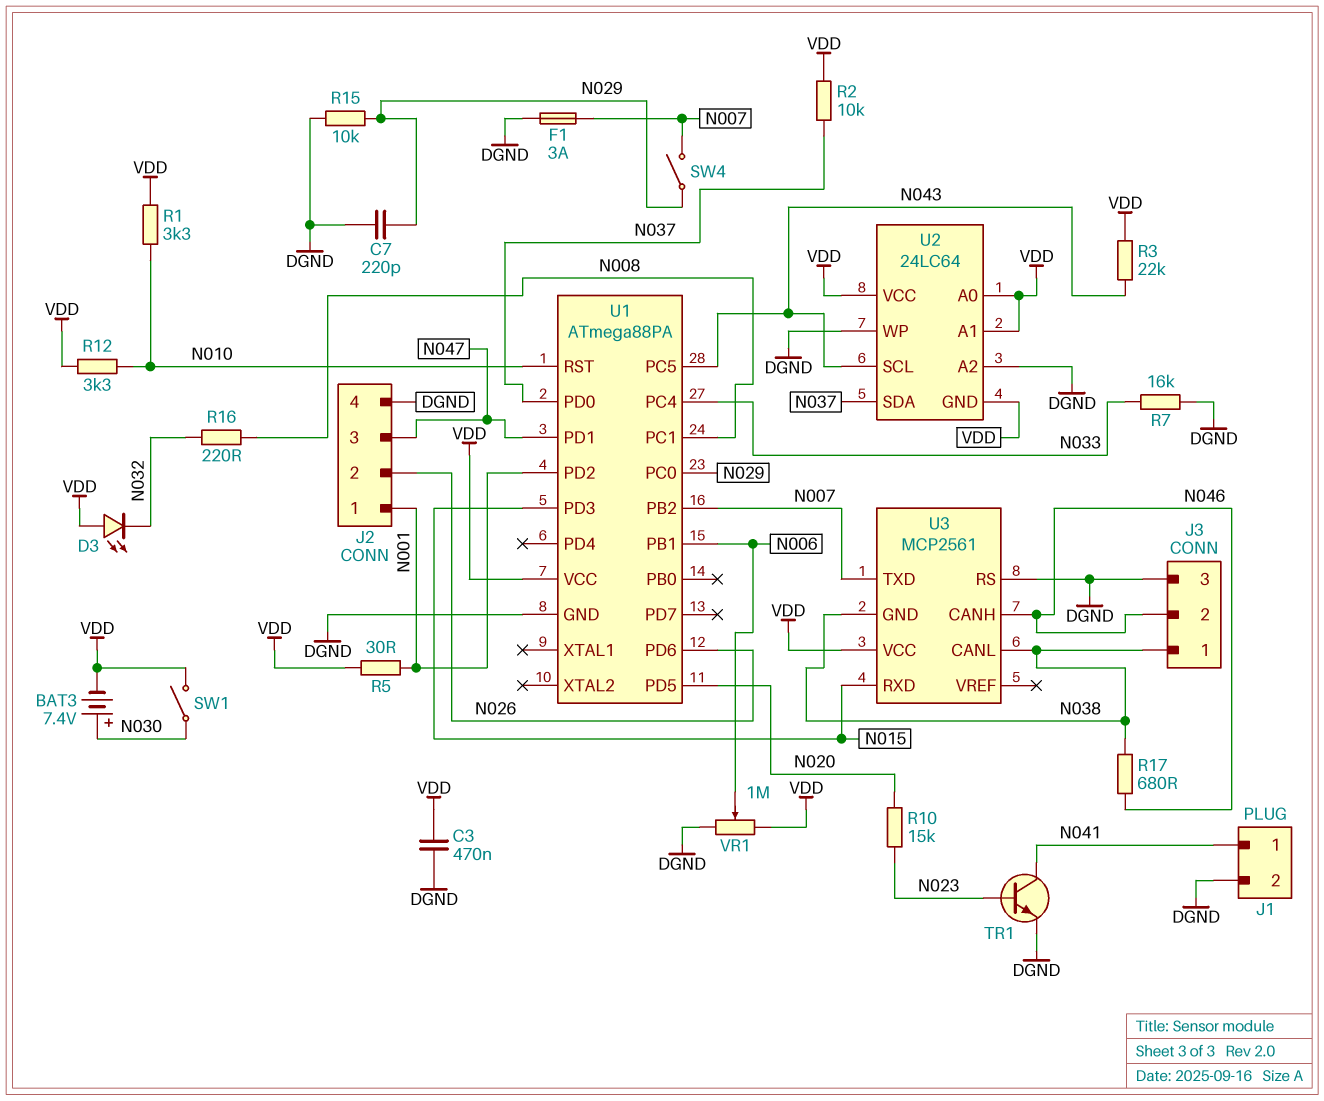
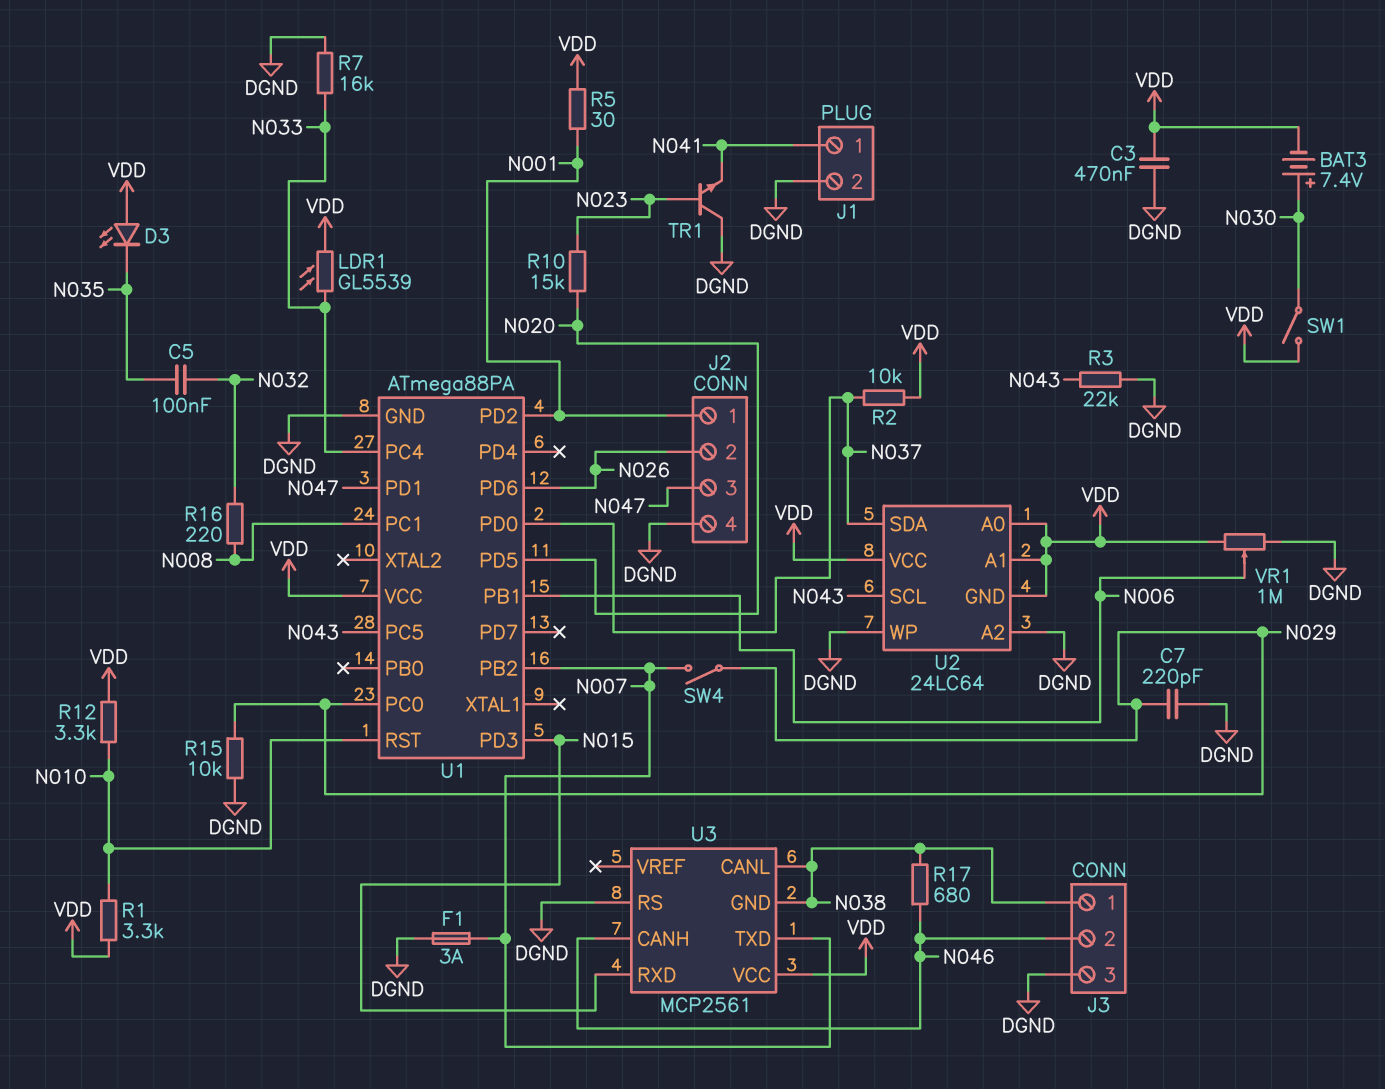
C5: none -> 100nF (N032, N035)
D3: LED (A VDD, K N032) -> LED (A VDD, K N035)
LDR1: none -> GL5539 (N033, VDD)
R3: 22k (N043, VDD) -> 22k (DGND, N043)
TR1: NPN (B N023, C N041, E DGND) -> NPN (B N023, C DGND, E N041)

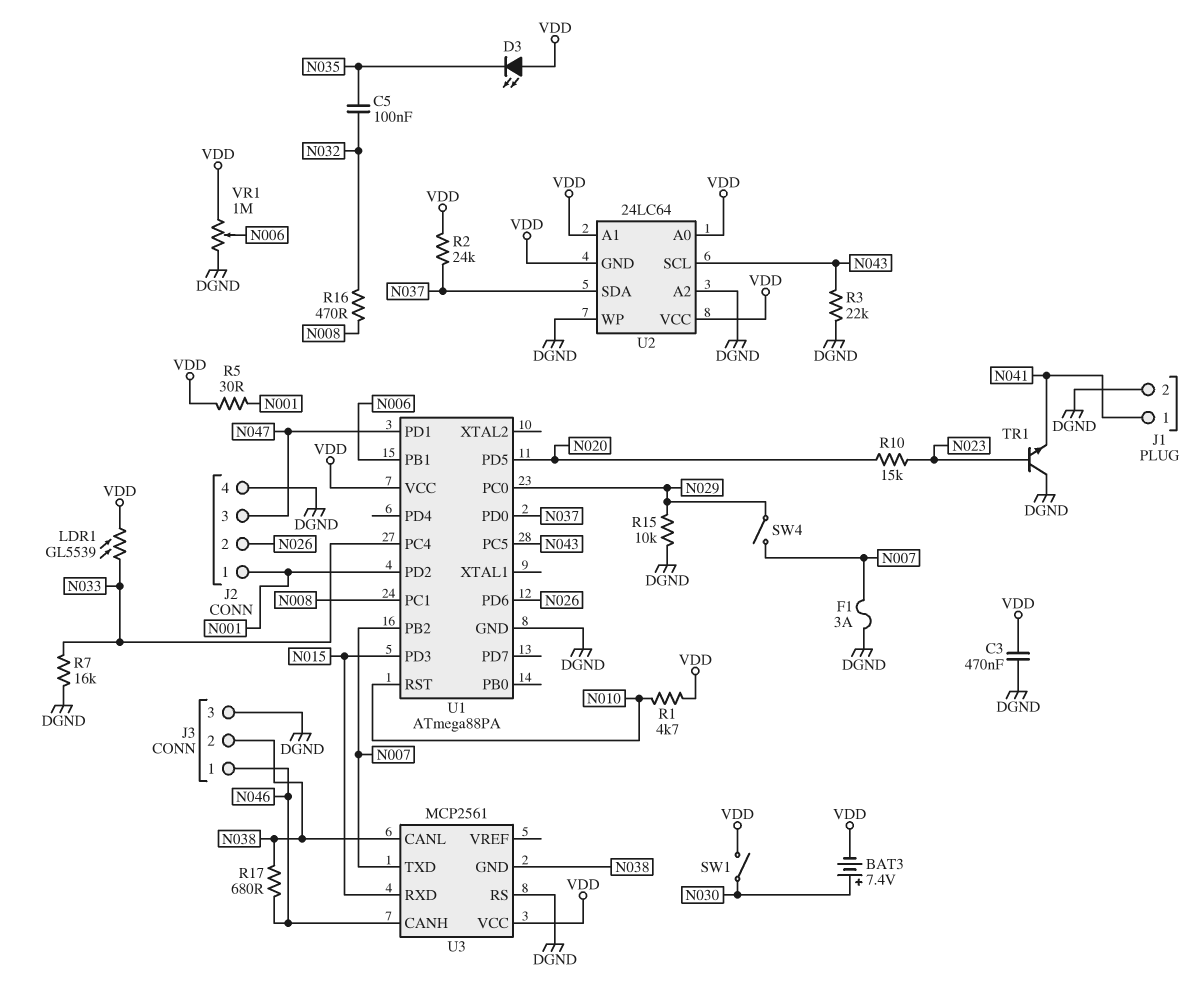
C7: 220pF (DGND, N029) -> none
J3 pin 1: N038 -> N046
J3 pin 2: N046 -> N038
R1: 3.3k (N010, VDD) -> 4.7k (N010, VDD)
R2: 10k (N037, VDD) -> 24k (N037, VDD)
R12: 3.3k (N010, VDD) -> none
R16: 220 (N008, N032) -> 470 (N008, N032)

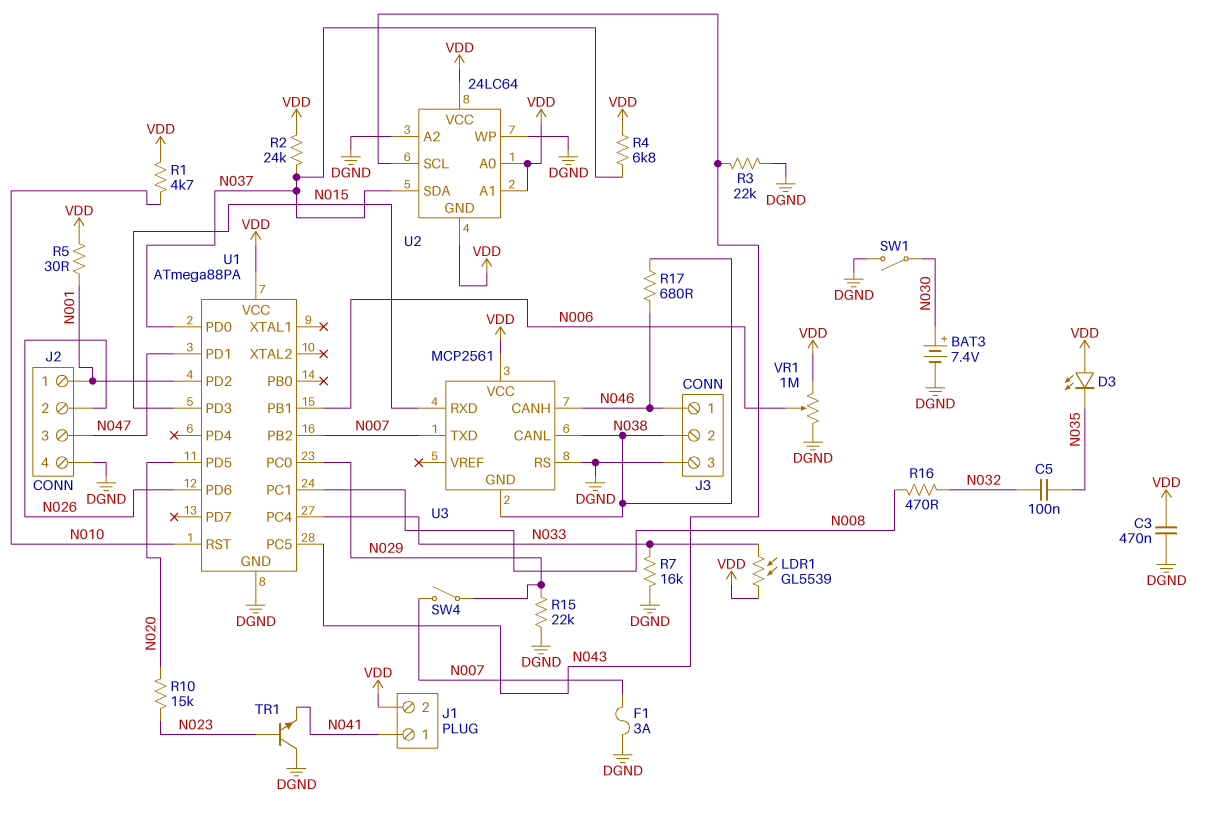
BAT3: 7.4V (plus N030, minus VDD) -> 7.4V (plus N030, minus DGND)
J1 pin 2: DGND -> VDD
R4: none -> 6.8k (N037, VDD)
R15: 10k (DGND, N029) -> 22k (DGND, N029)
SW1: switch (N030, VDD) -> switch (DGND, N030)

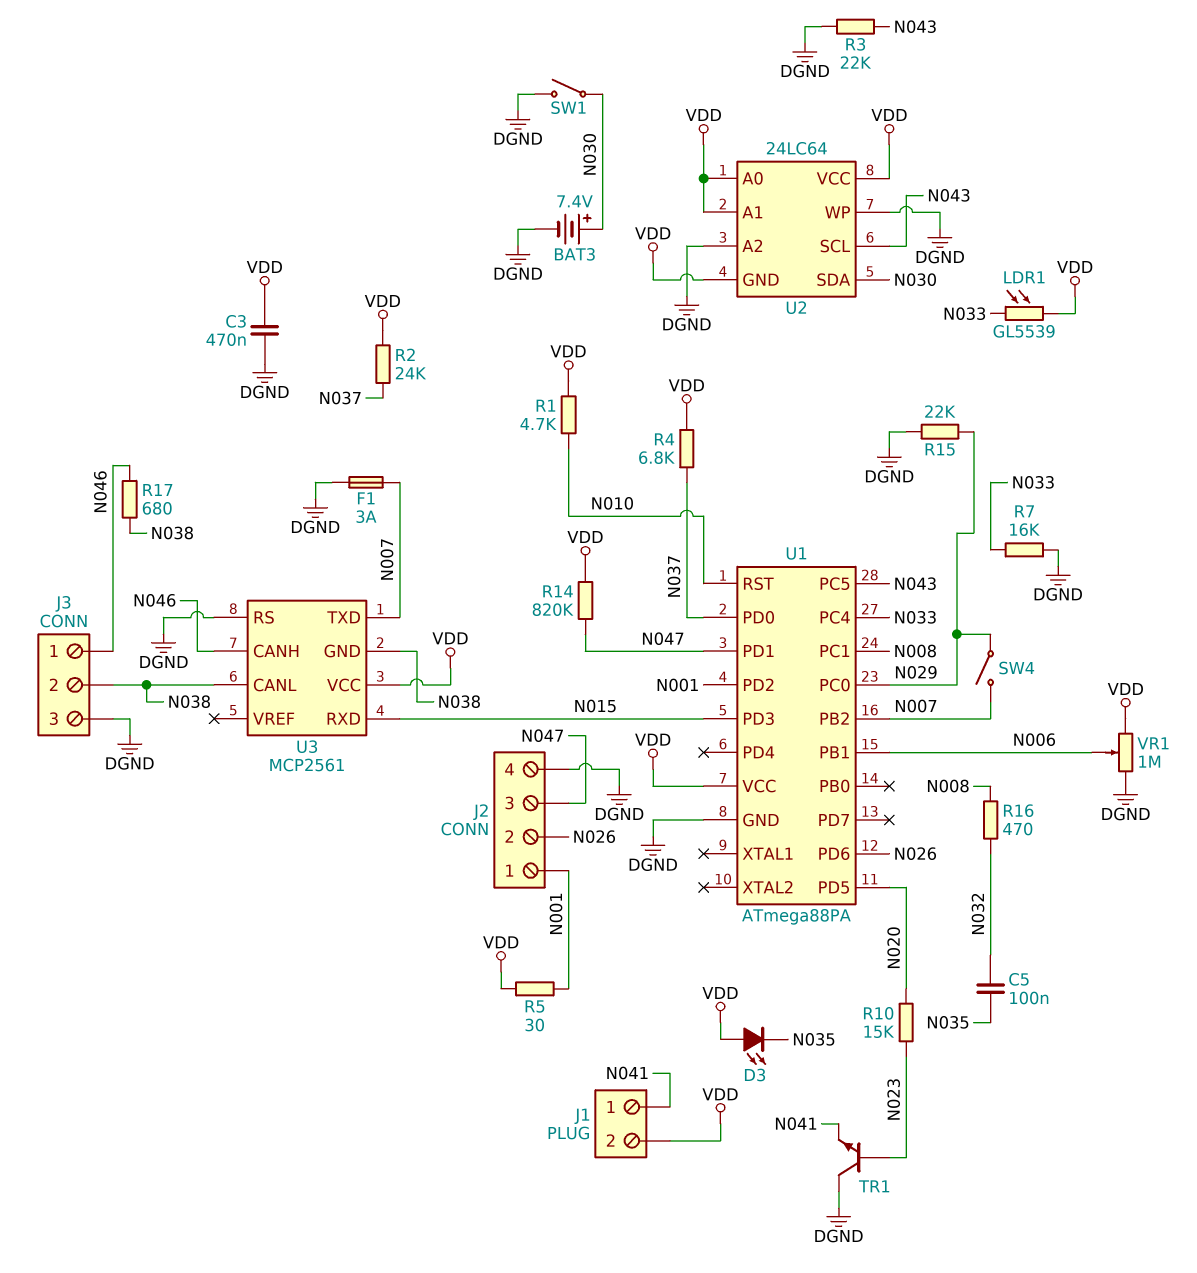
R14: none -> 820k (N047, VDD)
U2 pin SDA: N037 -> N030

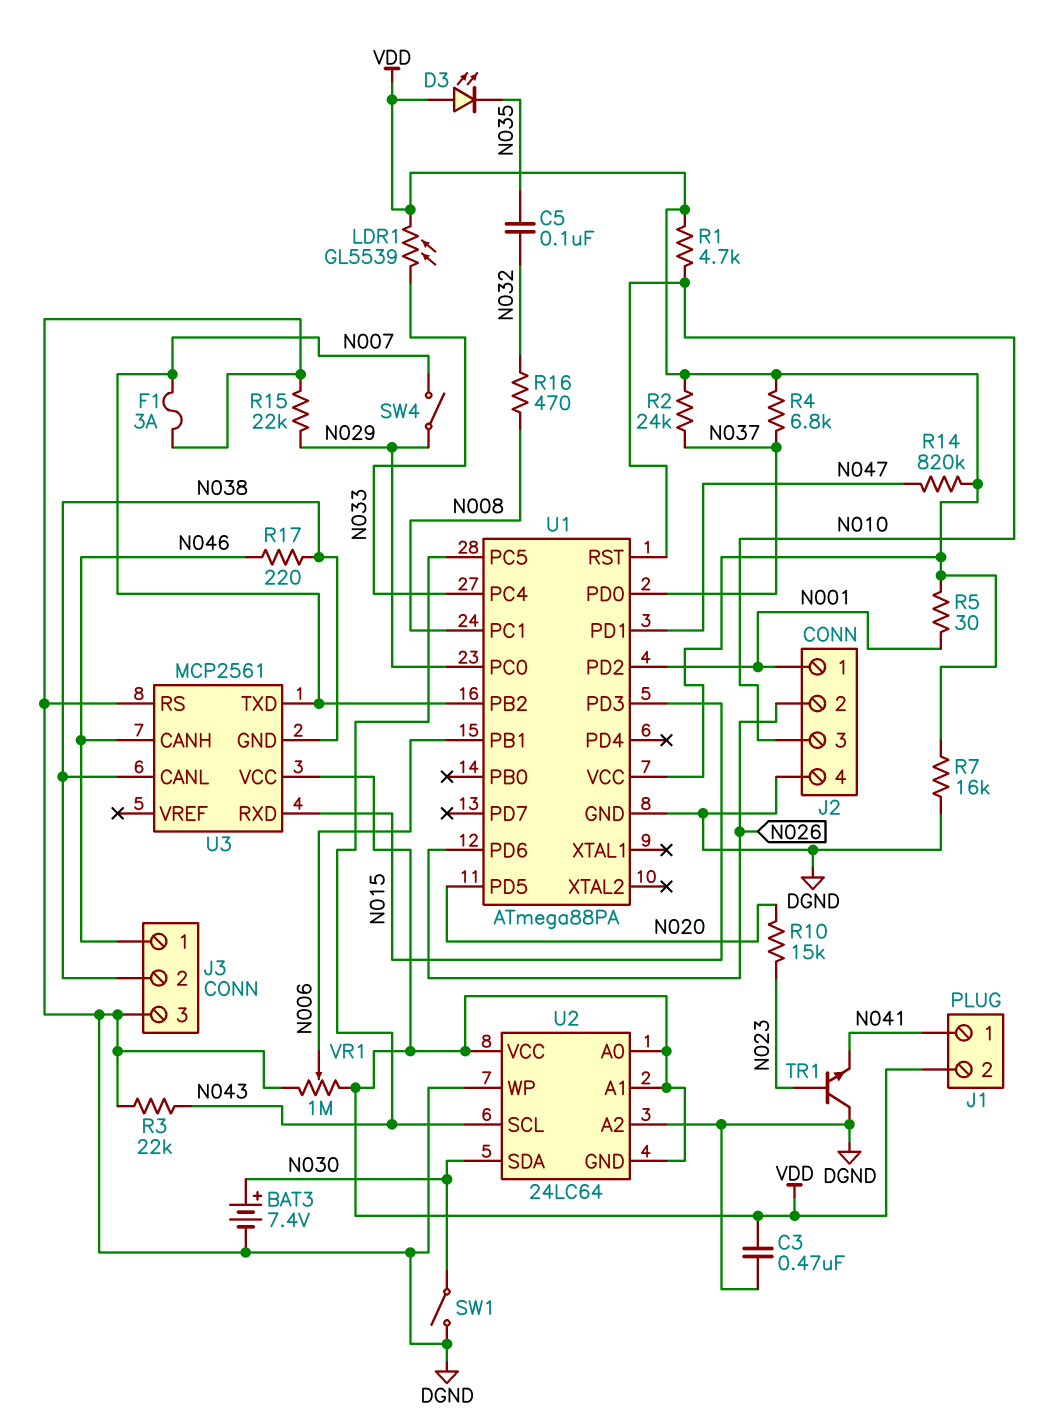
J2 pin 3: N047 -> N010
R7: 16k (DGND, N033) -> 16k (DGND, VDD)
R17: 680 (N038, N046) -> 220 (N038, N046)

